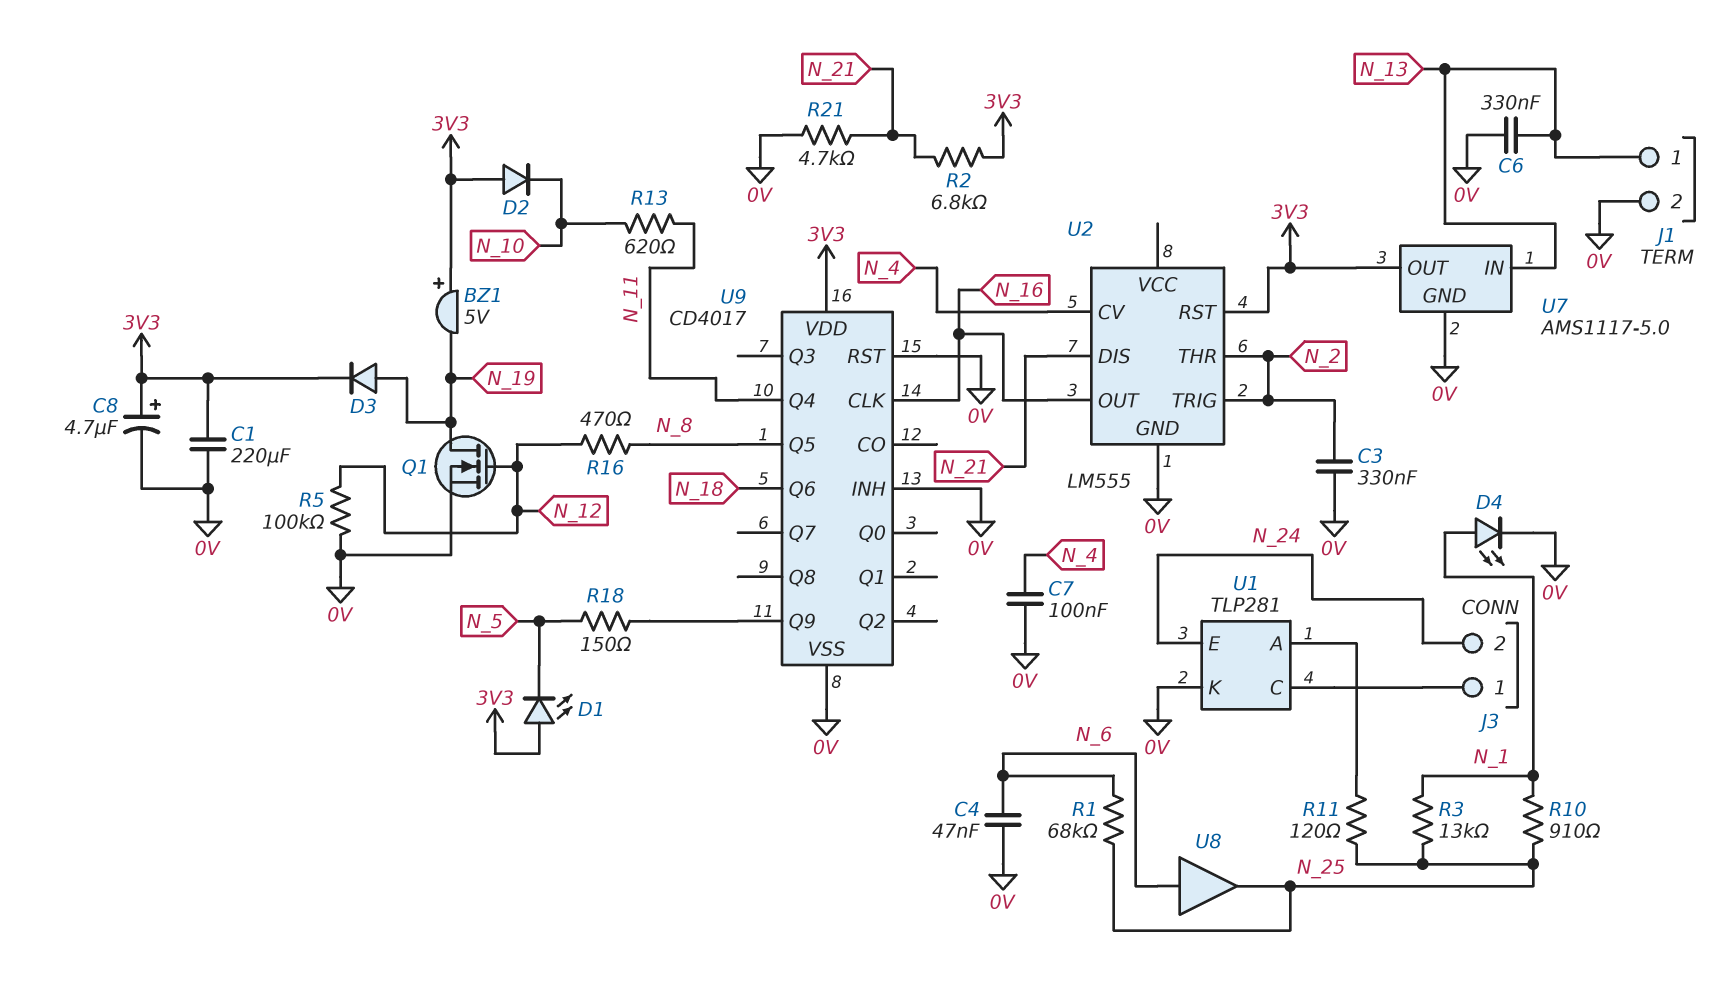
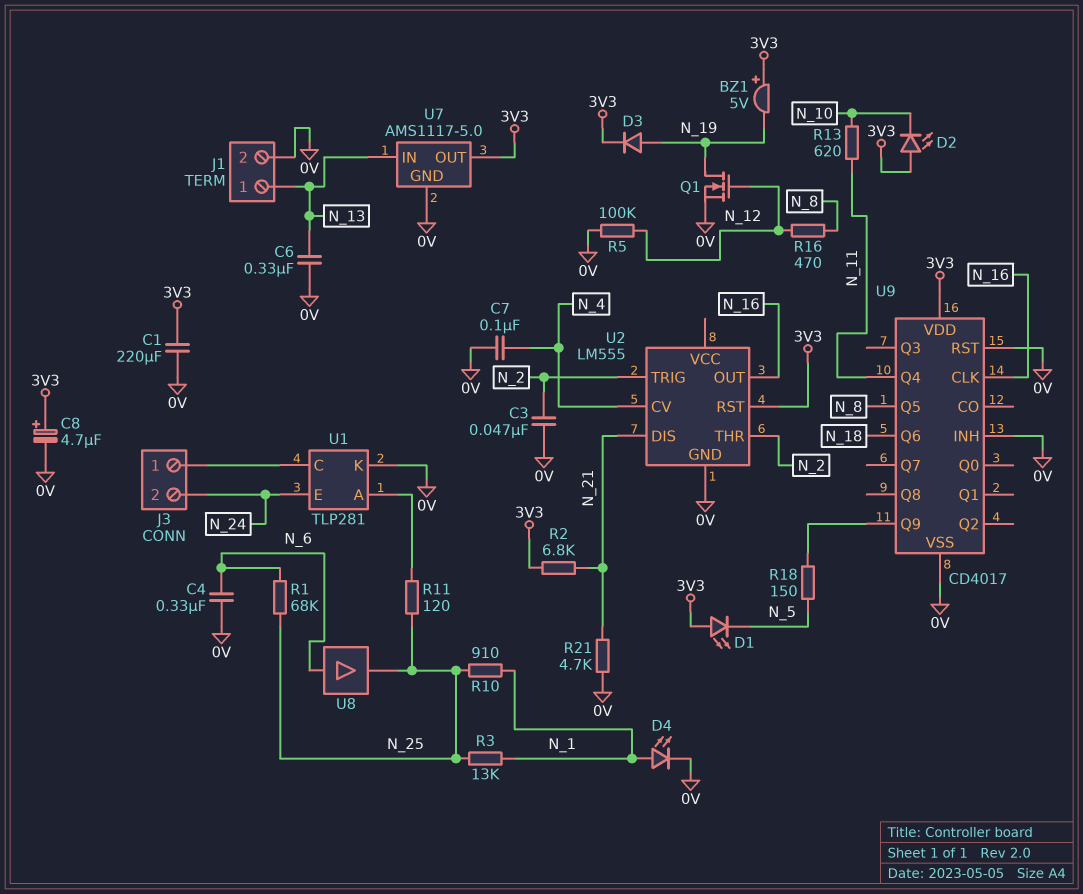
C3: 330nF (0V, N_2) -> 47nF (0V, N_2)
C4: 47nF (0V, N_6) -> 330nF (0V, N_6)
D2: diode (A 3V3, K N_10) -> LED (A 3V3, K N_10)

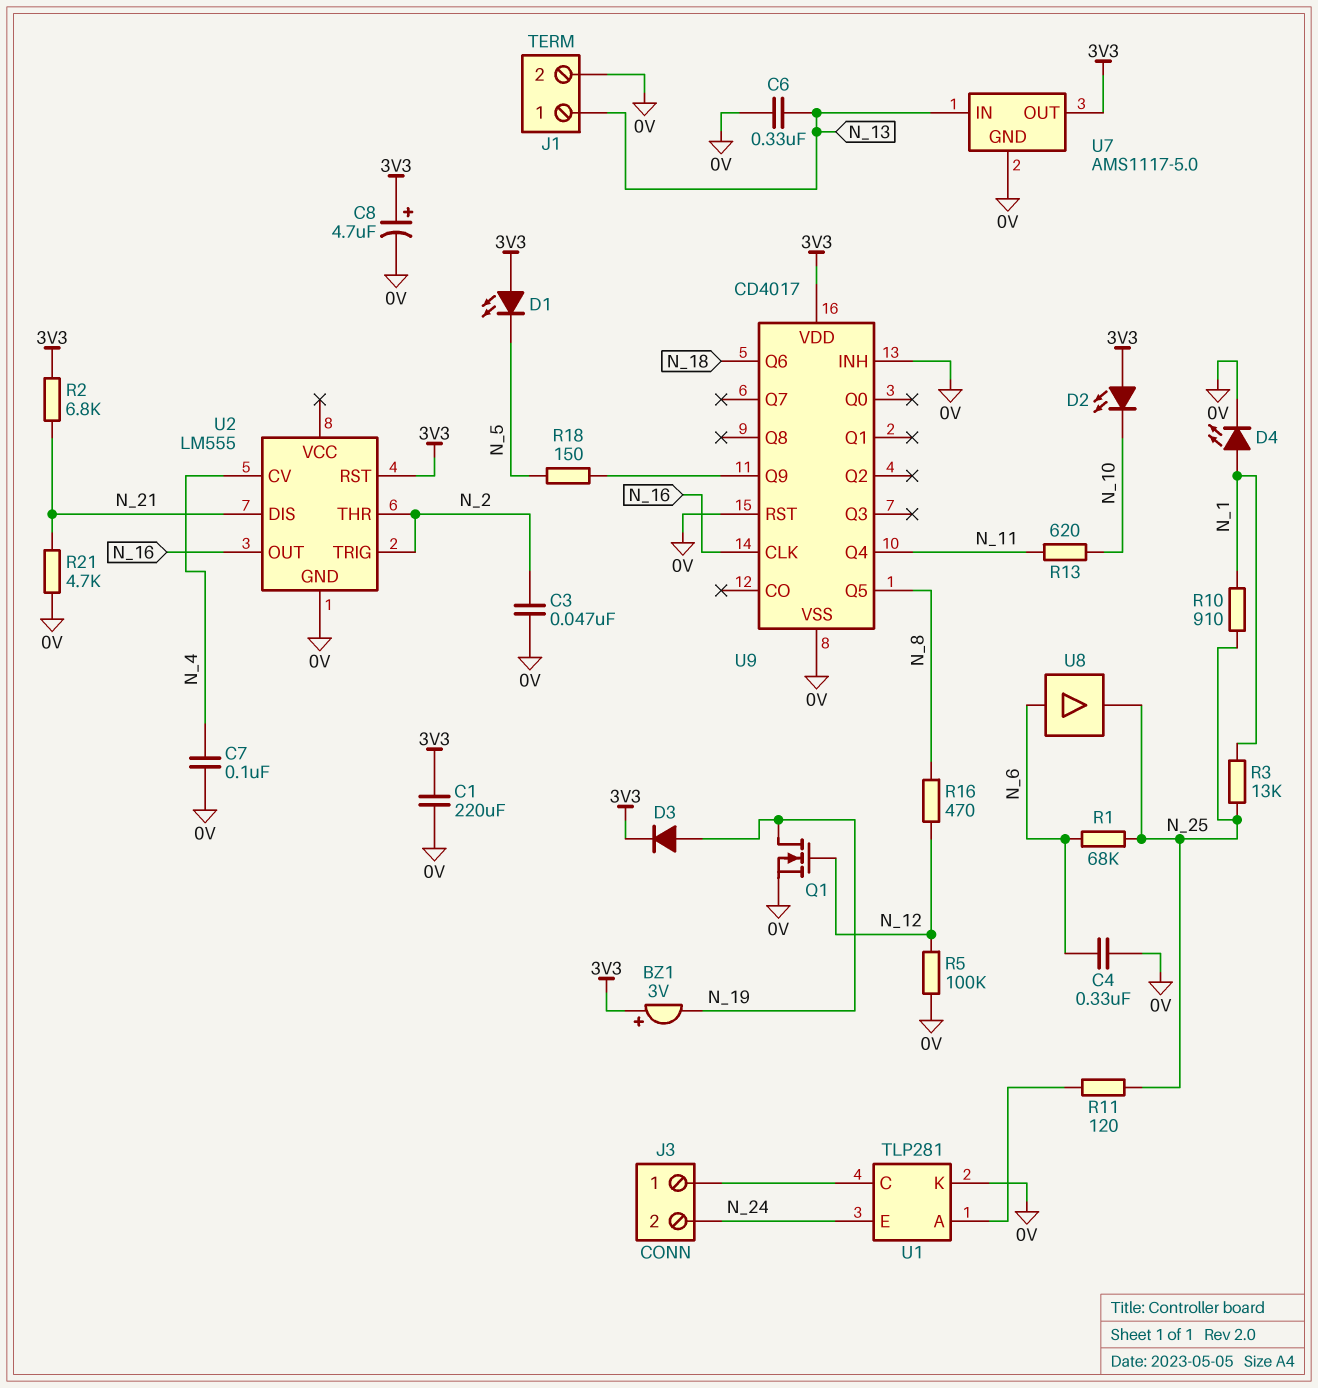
BZ1: buzzer 5V (plus 3V3, minus N_19) -> buzzer 3V (plus 3V3, minus N_19)

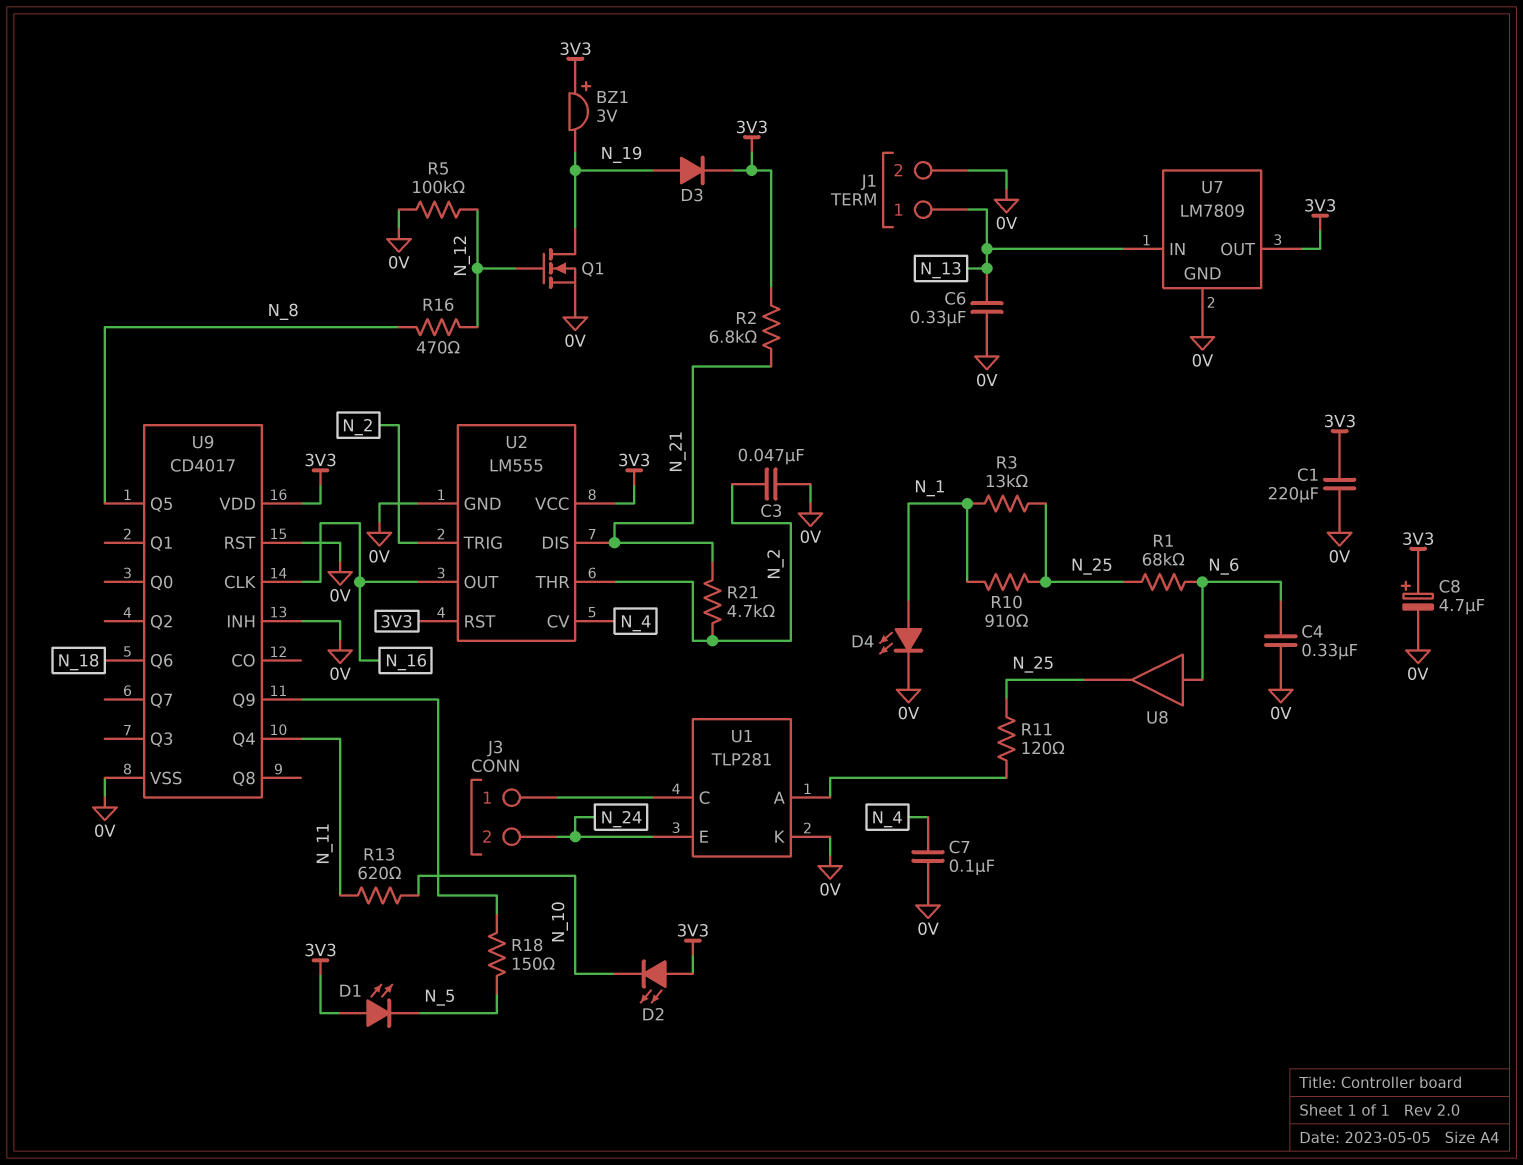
R21: 4.7k (0V, N_21) -> 4.7k (N_2, N_21)
U2 pin VCC: none -> 3V3
U7: AMS1117-5.0 -> LM7809

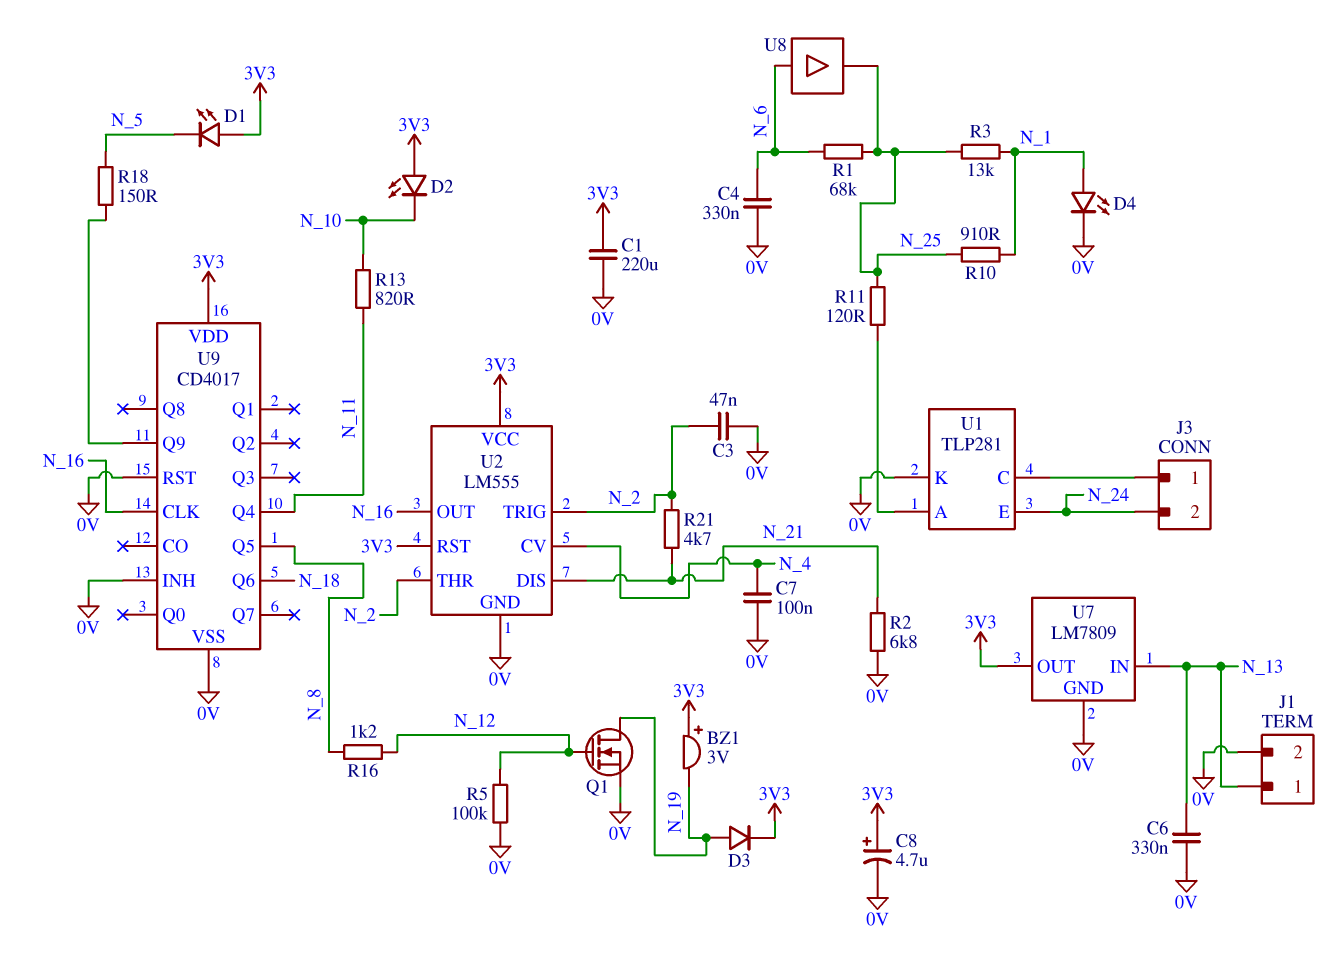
R2: 6.8k (3V3, N_21) -> 6.8k (0V, N_21)
R13: 620 (N_10, N_11) -> 820 (N_10, N_11)
R16: 470 (N_8, N_12) -> 1.2k (N_8, N_12)

